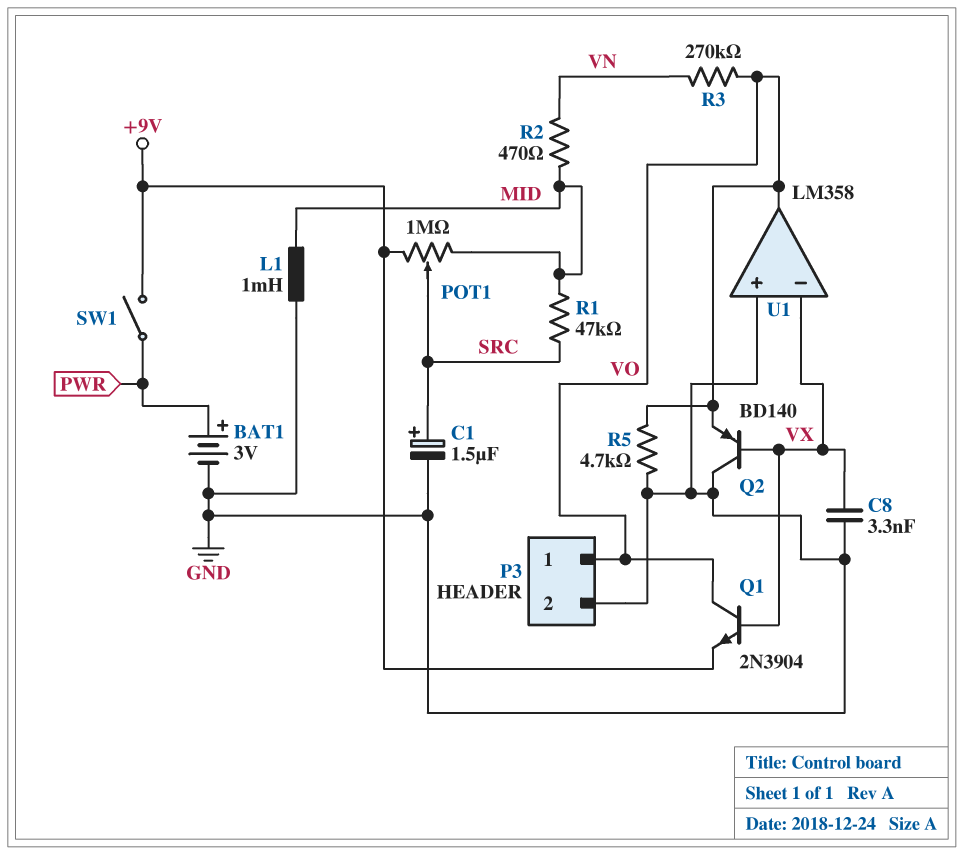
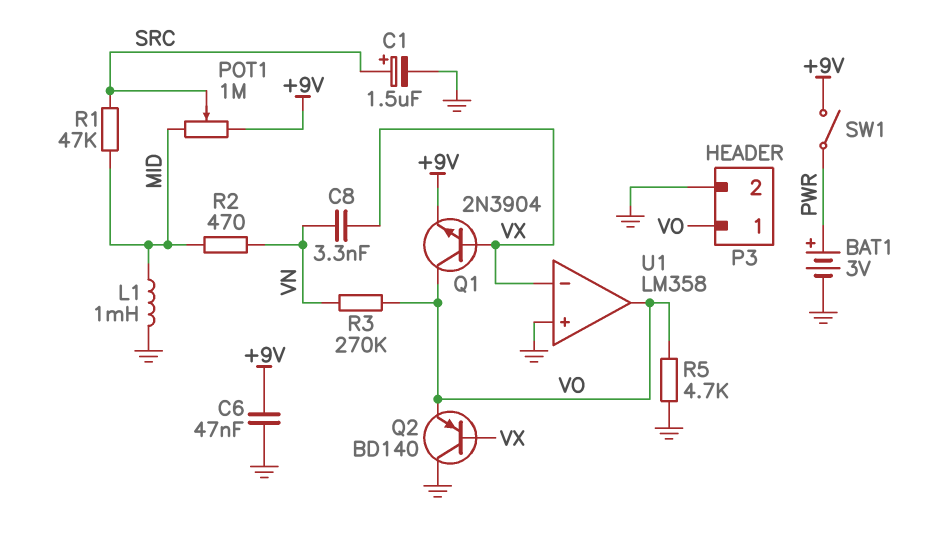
C6: none -> 47nF (+9V, GND)
C8: 3.3nF (GND, VX) -> 3.3nF (VN, VX)

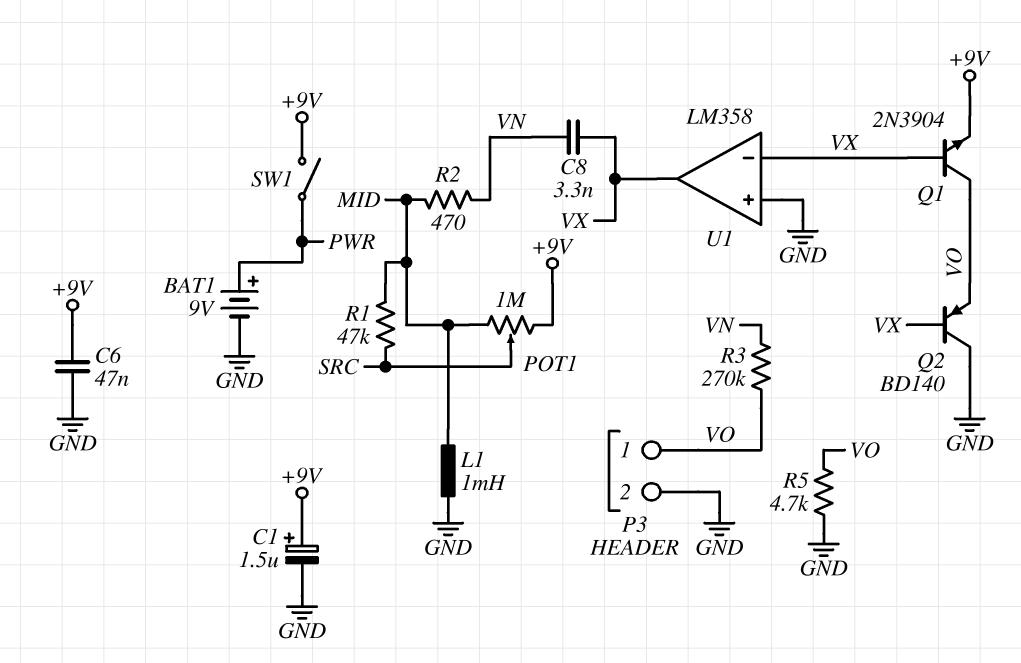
BAT1: 3V (plus PWR, minus GND) -> 9V (plus PWR, minus GND)
C1: 1.5uF (plus SRC, minus GND) -> 1.5uF (plus +9V, minus GND)
U1 pin out: VO -> VX

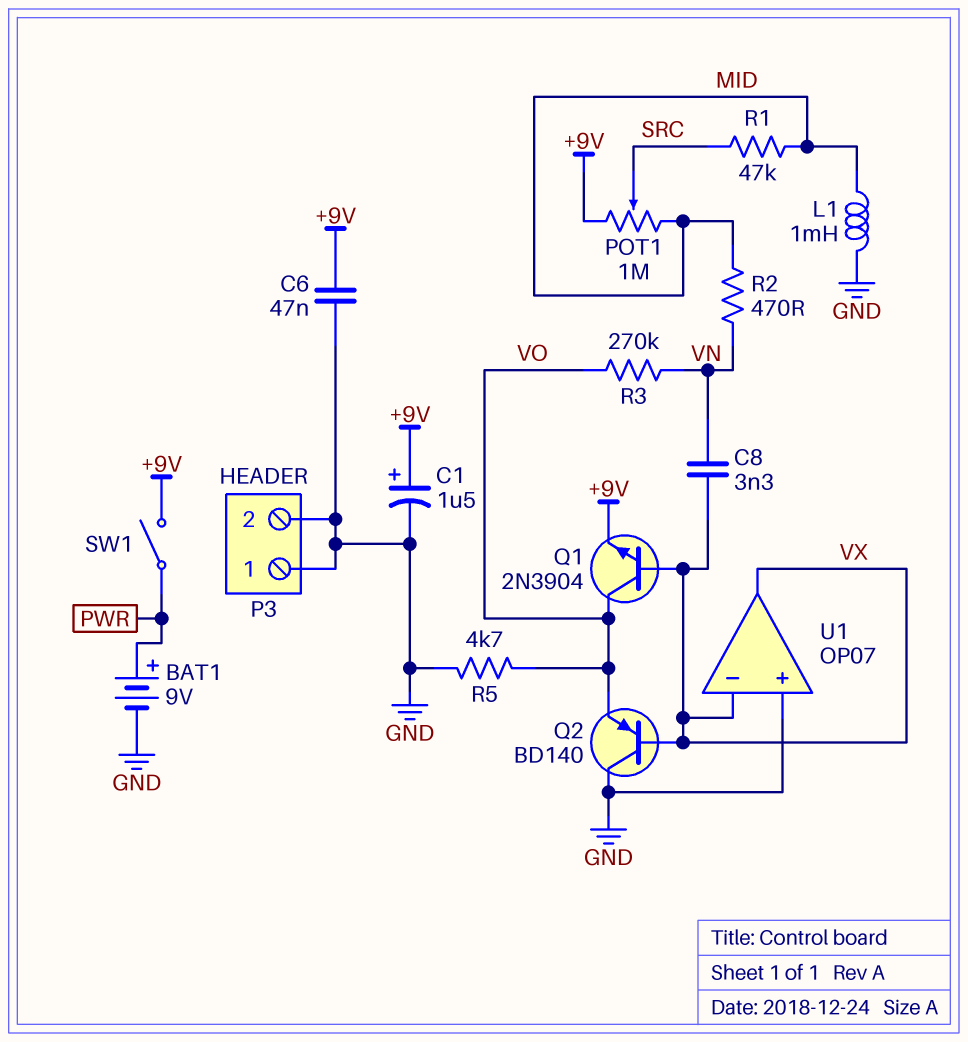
P3 pin 1: VO -> GND
U1: LM358 -> OP07

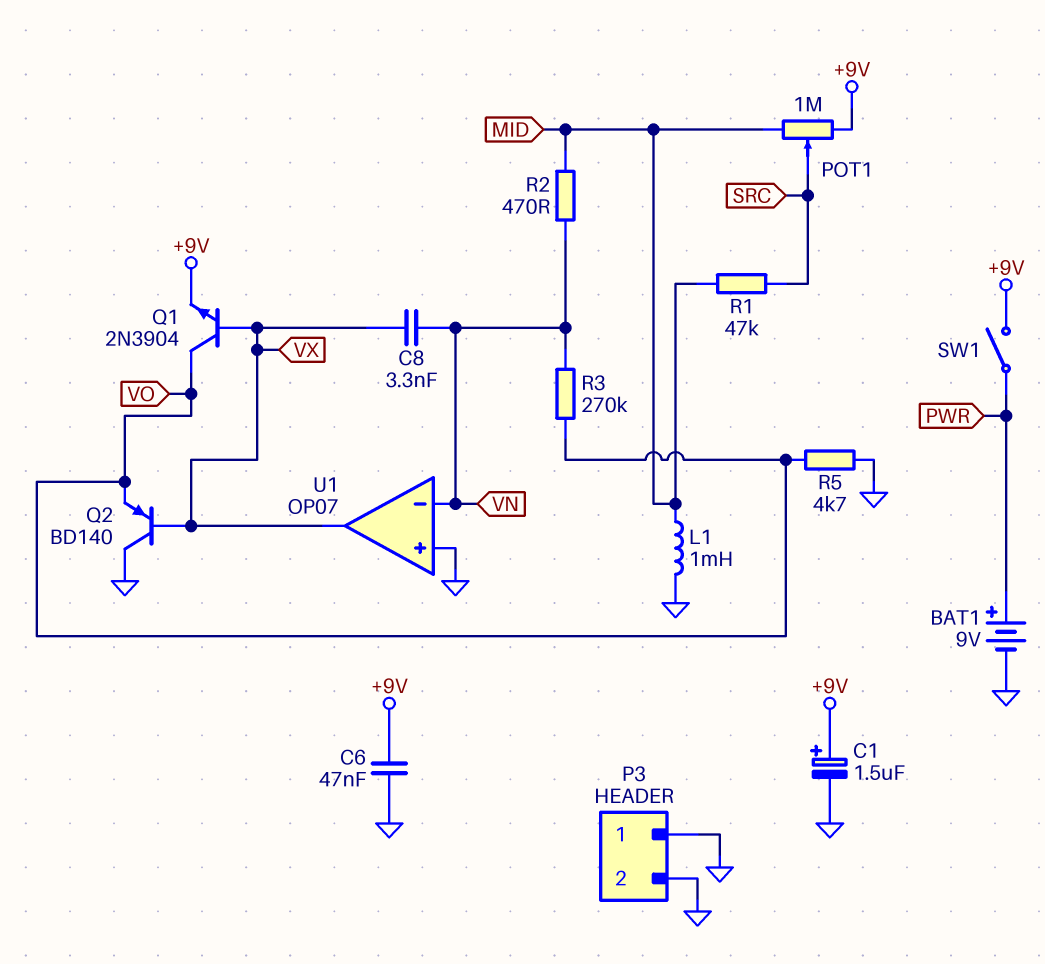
U1 pin in-: VX -> VN

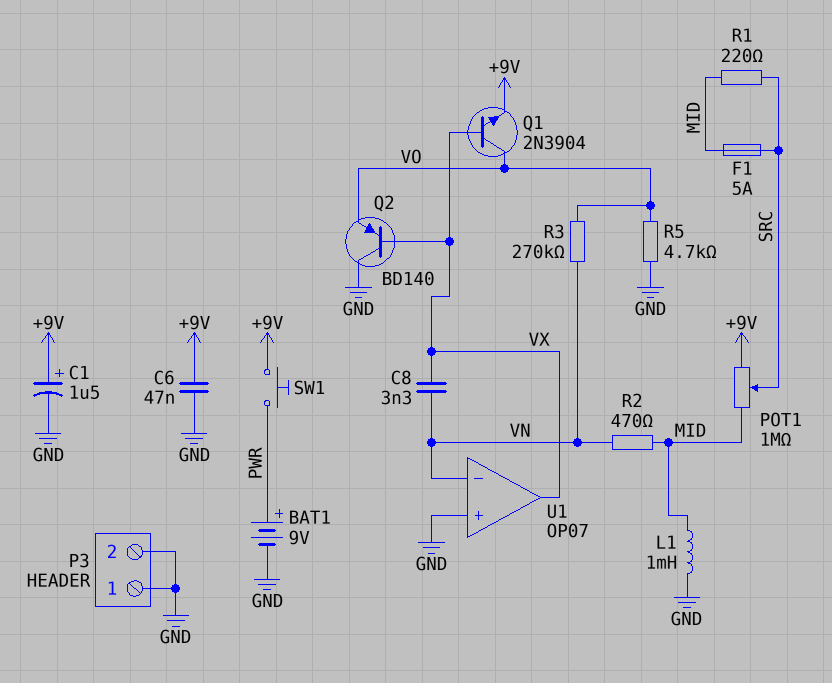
F1: none -> 5A (MID, SRC)
R1: 47k (MID, SRC) -> 220 (MID, SRC)
SW1: switch (+9V, PWR) -> button (+9V, PWR)

